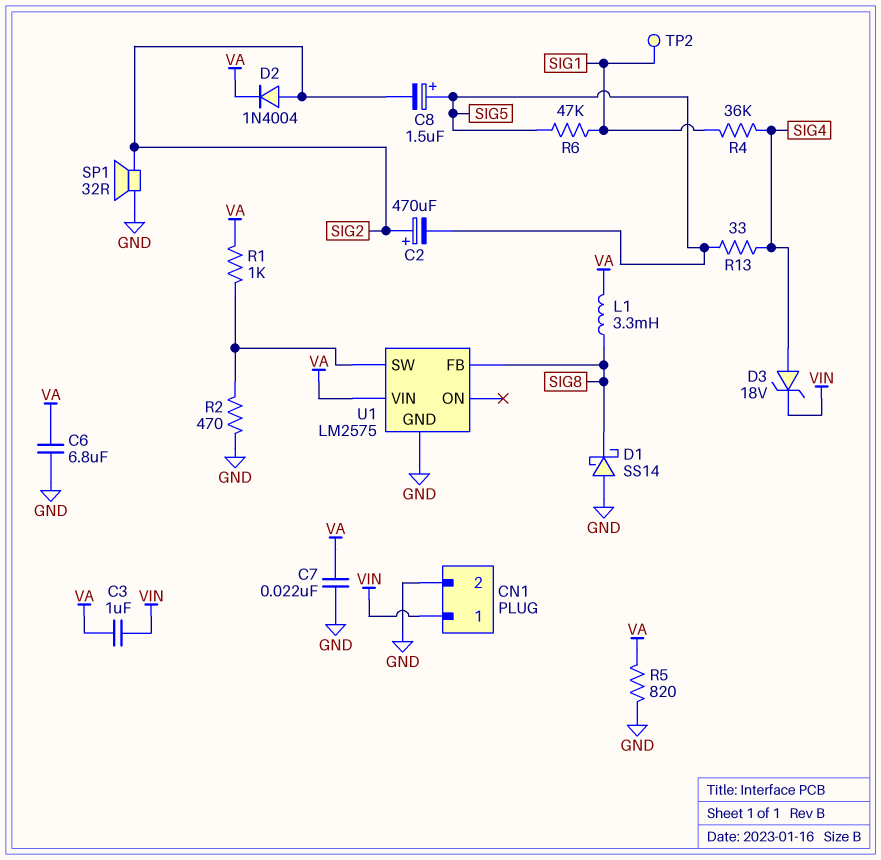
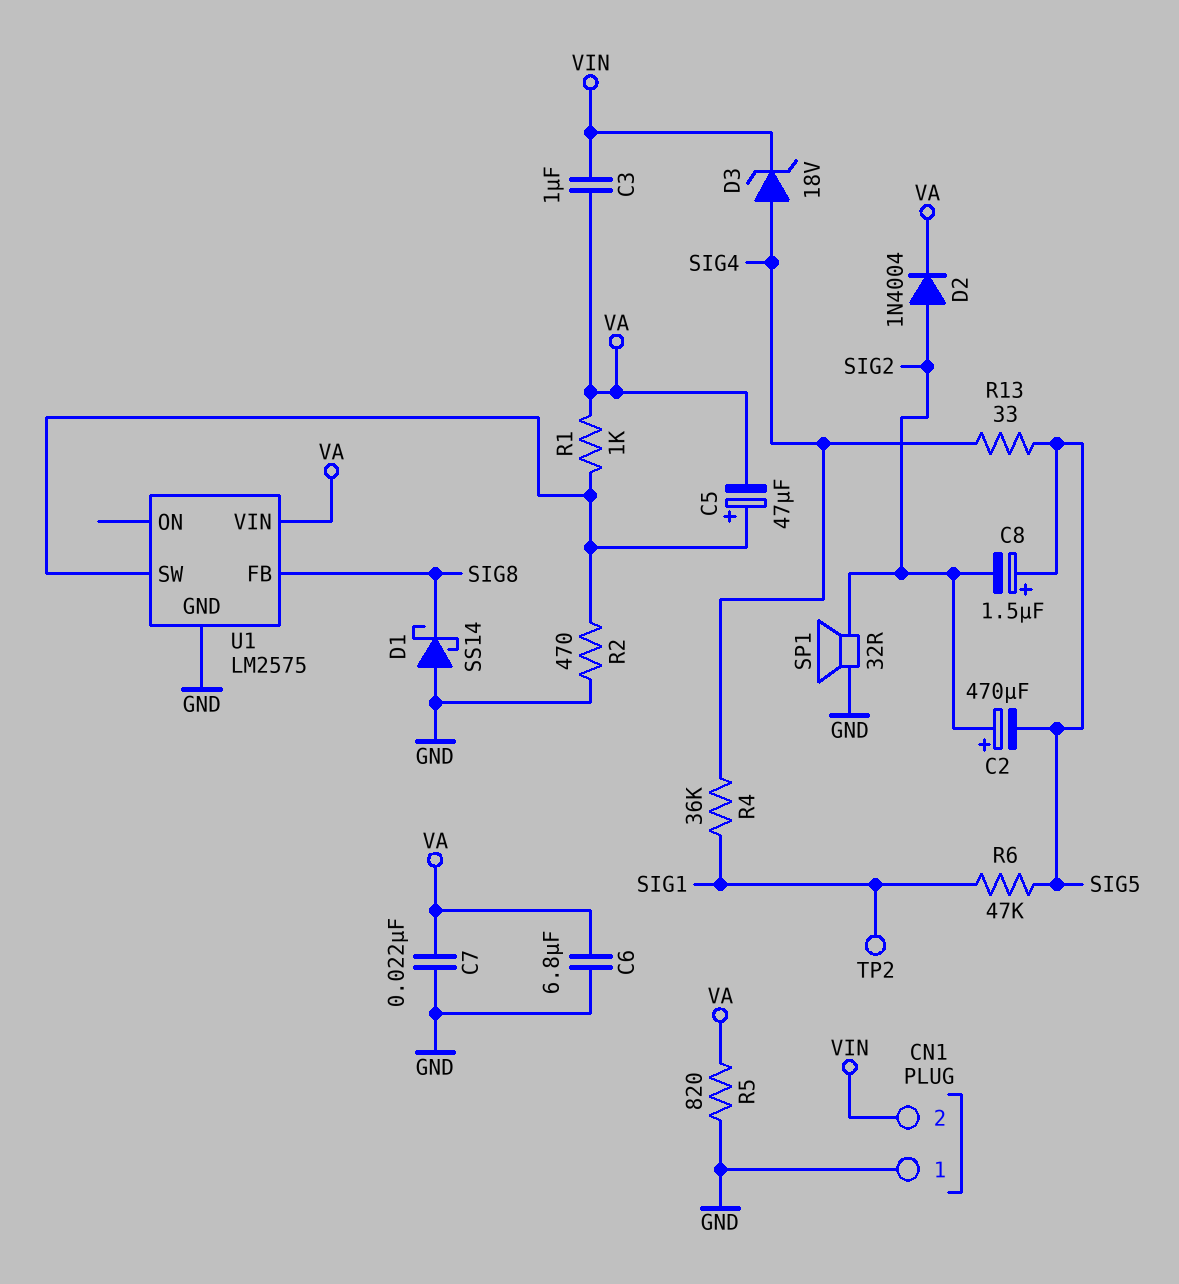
C5: none -> 47uF (plus U1/SW, minus VA)
CN1 pin 1: VIN -> GND
CN1 pin 2: GND -> VIN
L1: 3.3mH (SIG8, VA) -> none

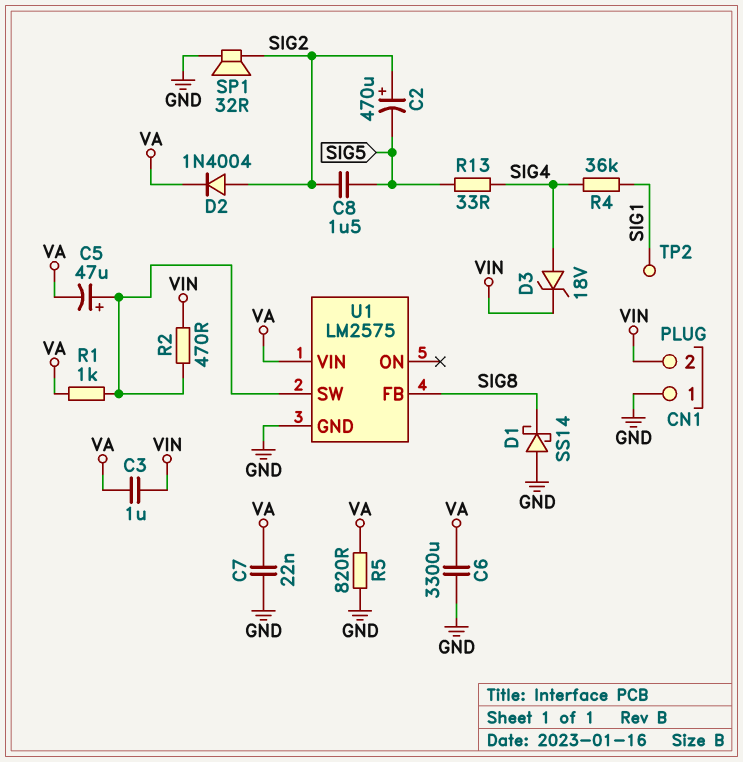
C6: 6.8uF (GND, VA) -> 3300uF (GND, VA)
C8: 1.5uF (plus SIG5, minus SIG2) -> 1.5uF (SIG2, SIG5)
R2: 470 (GND, U1/SW) -> 470 (U1/SW, VIN)
R6: 47k (SIG1, SIG5) -> none

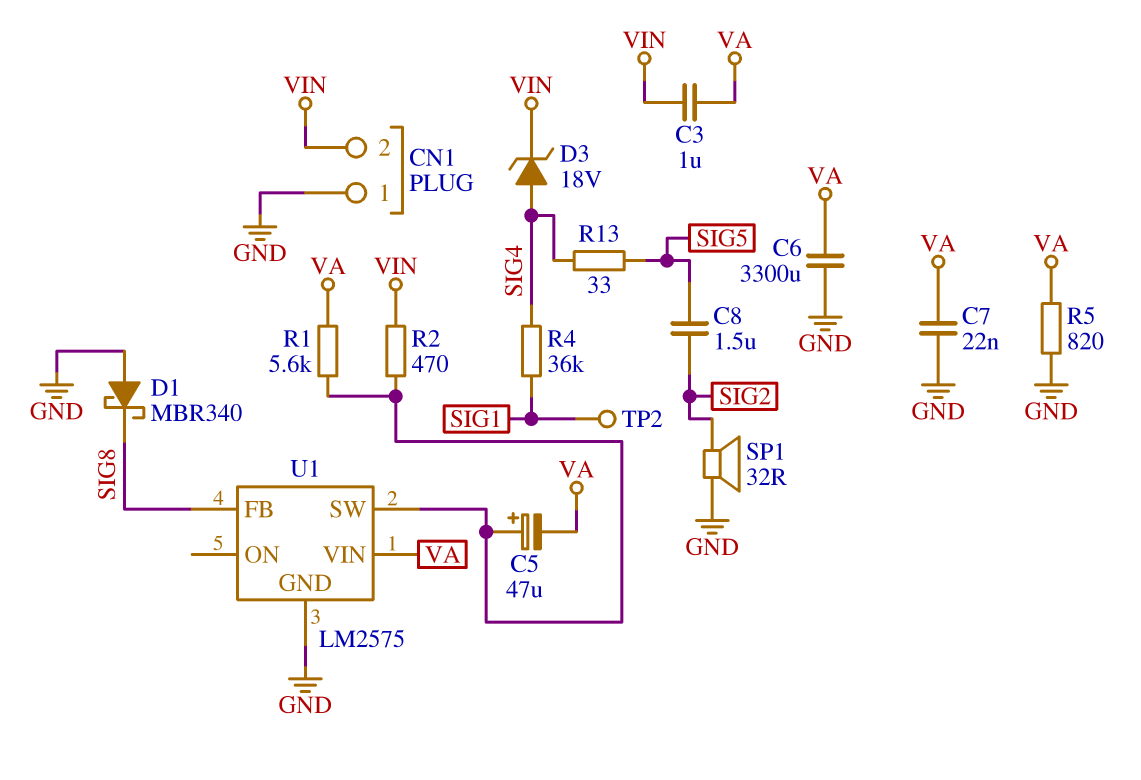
C2: 470uF (plus SIG2, minus SIG5) -> none
D1: schottky SS14 (A GND, K SIG8) -> schottky MBR340 (A GND, K SIG8)
D2: diode 1N4004 (A SIG2, K VA) -> none
R1: 1k (U1/SW, VA) -> 5.6k (U1/SW, VA)

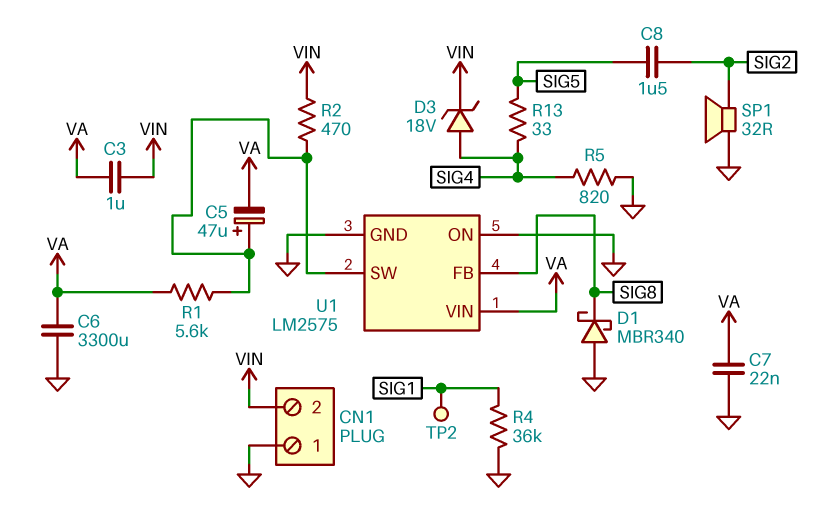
R4: 36k (SIG1, SIG4) -> 36k (GND, SIG1)
R5: 820 (GND, VA) -> 820 (GND, SIG4)
U1 pin ON: none -> GND

